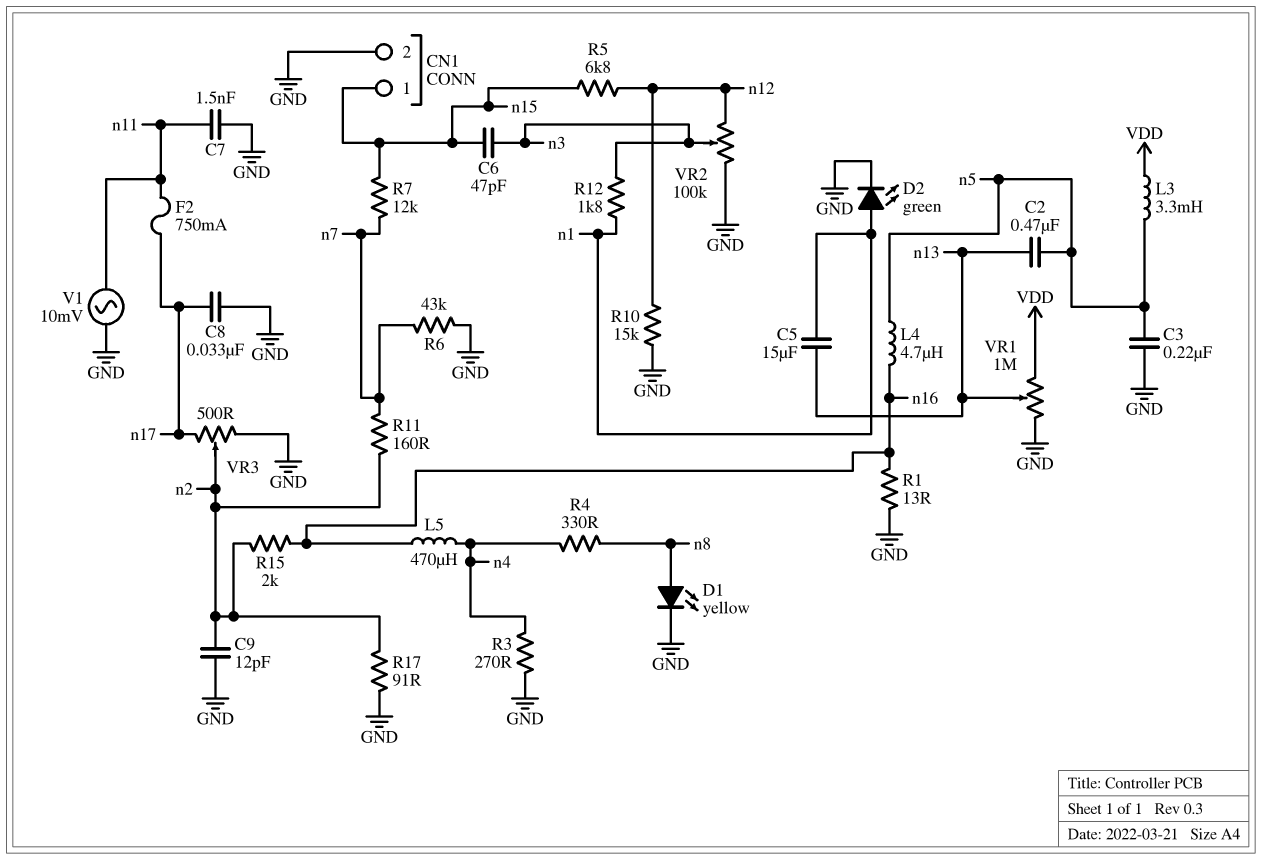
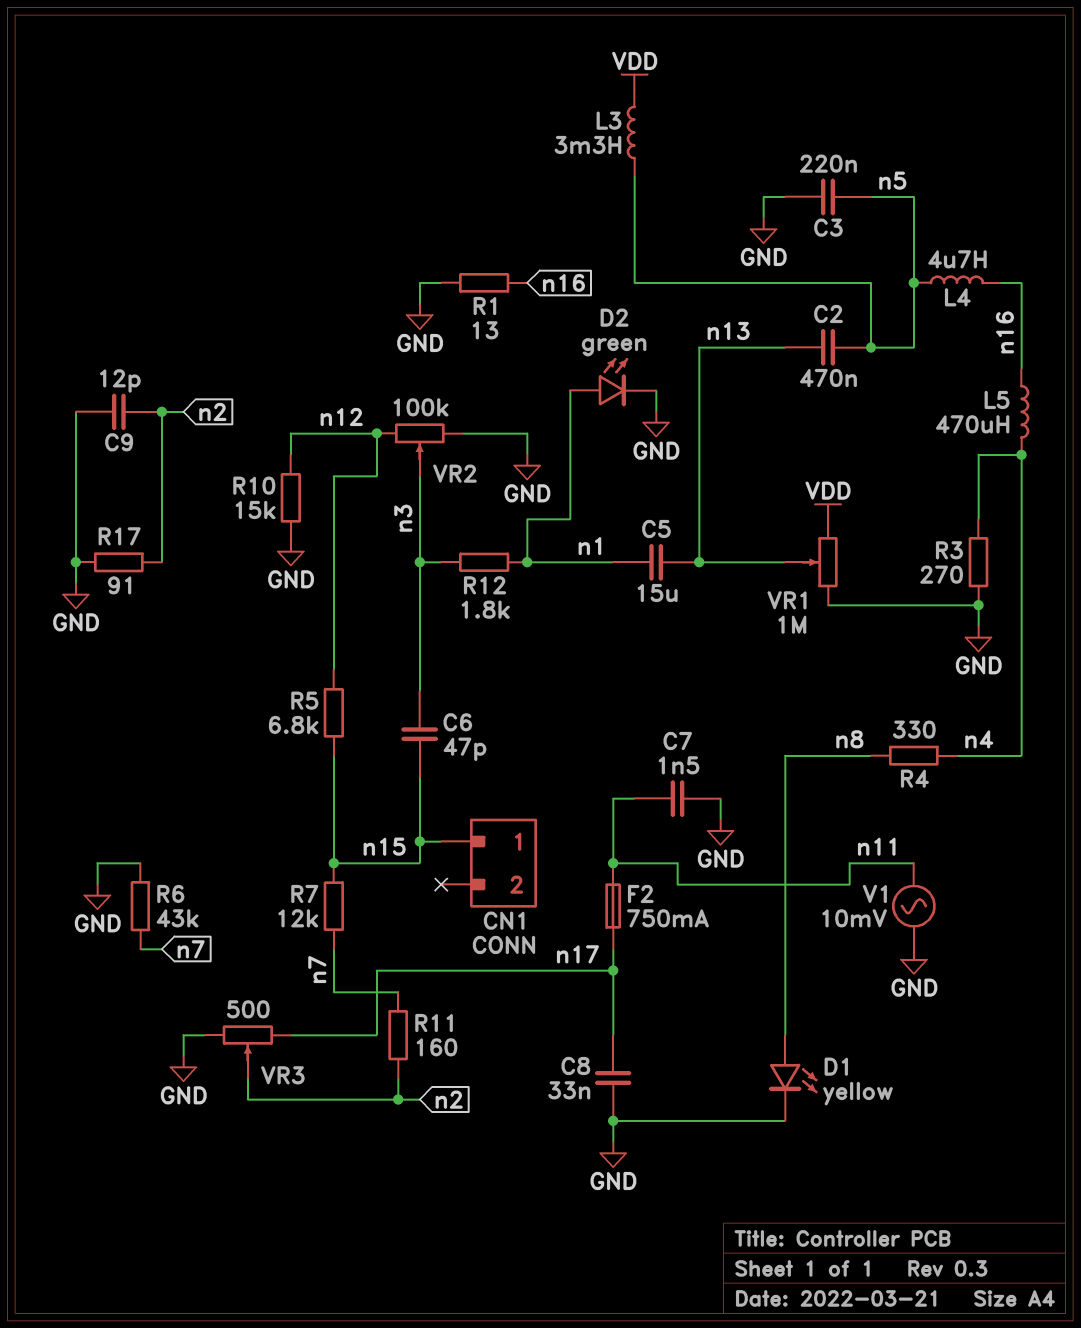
CN1 pin 2: GND -> none
R15: 2k (n2, n16) -> none

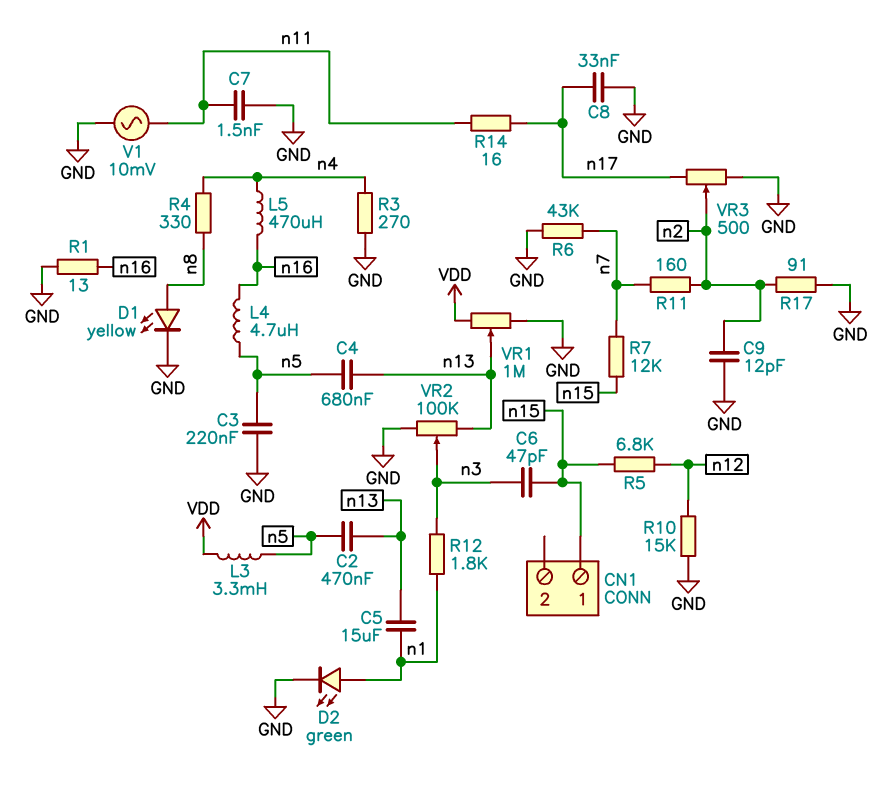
C4: none -> 680nF (n5, n13)
F2: 750mA (n11, n17) -> none
R14: none -> 16 (n11, n17)
VR2: 100k (GND, n12, wiper n3) -> 100k (GND, n13, wiper n3)

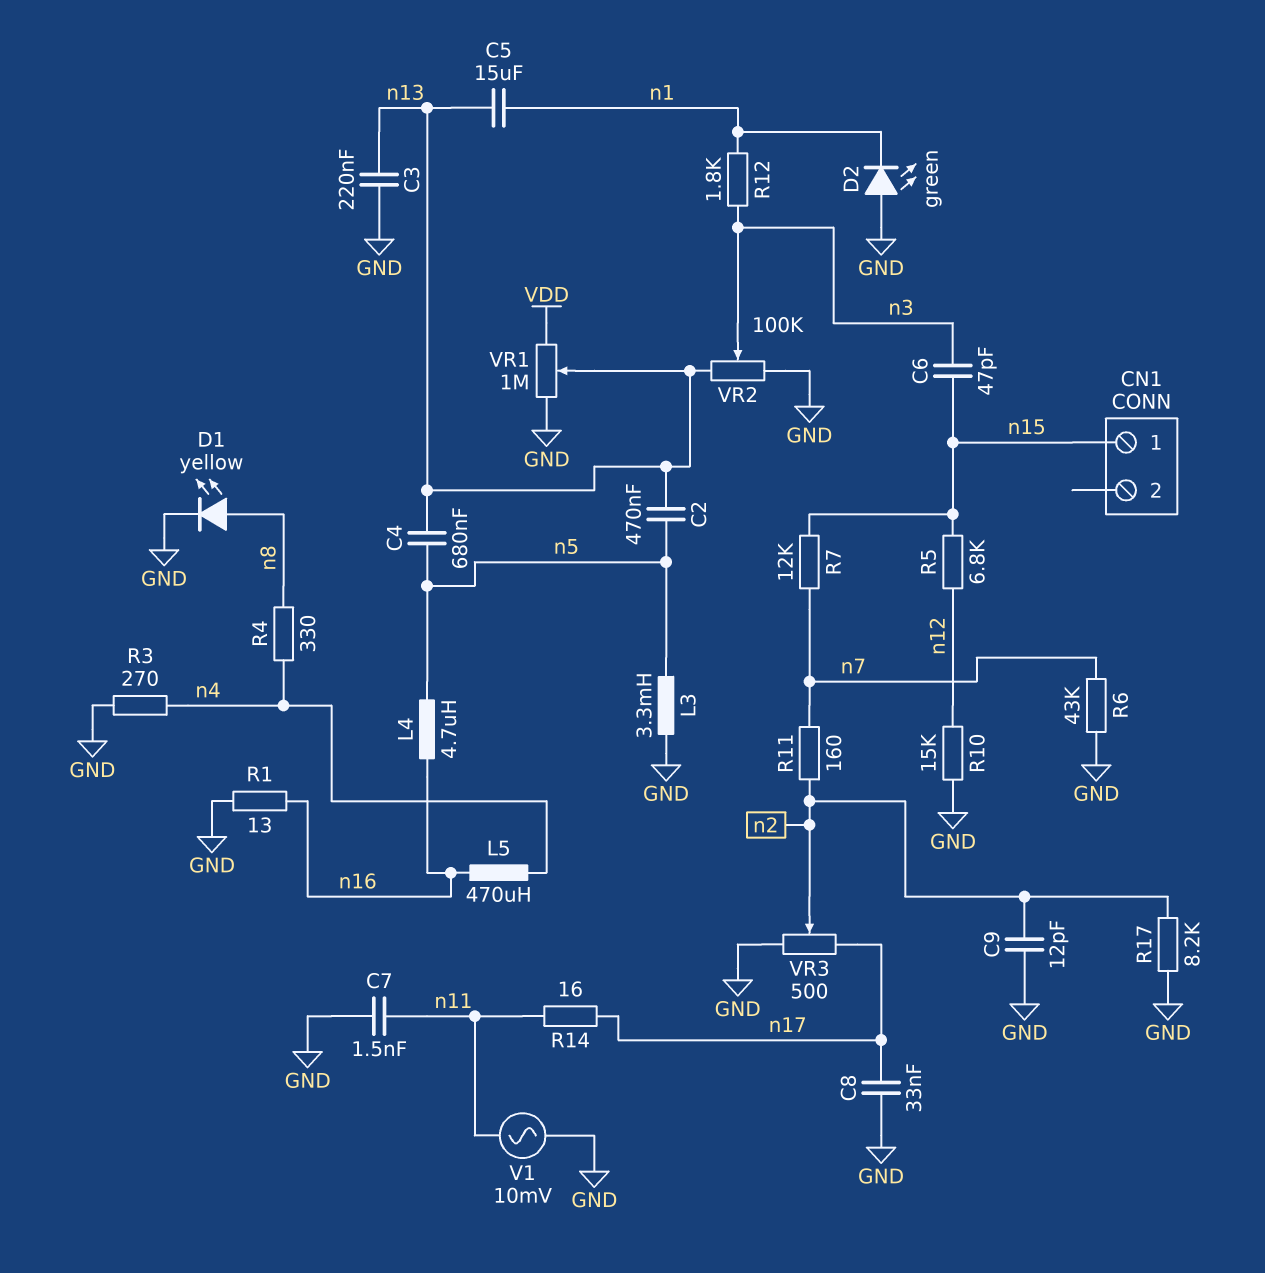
C3: 220nF (GND, n5) -> 220nF (GND, n13)
D2: LED green (A n1, K GND) -> LED green (A GND, K n1)
L3: 3.3mH (VDD, n5) -> 3.3mH (GND, n5)
R17: 91 (GND, n2) -> 8.2k (GND, n2)

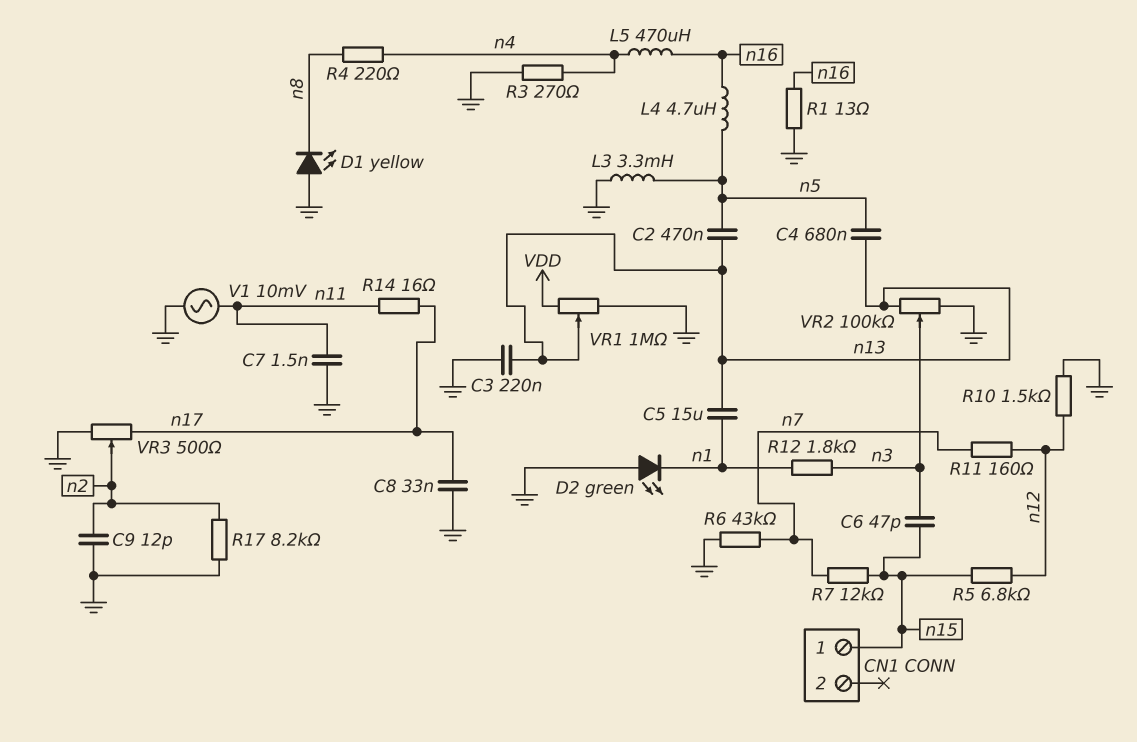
D1: LED yellow (A n8, K GND) -> LED yellow (A GND, K n8)
R4: 330 (n4, n8) -> 220 (n4, n8)
R10: 15k (GND, n12) -> 1.5k (GND, n12)
R11: 160 (n2, n7) -> 160 (n7, n12)

